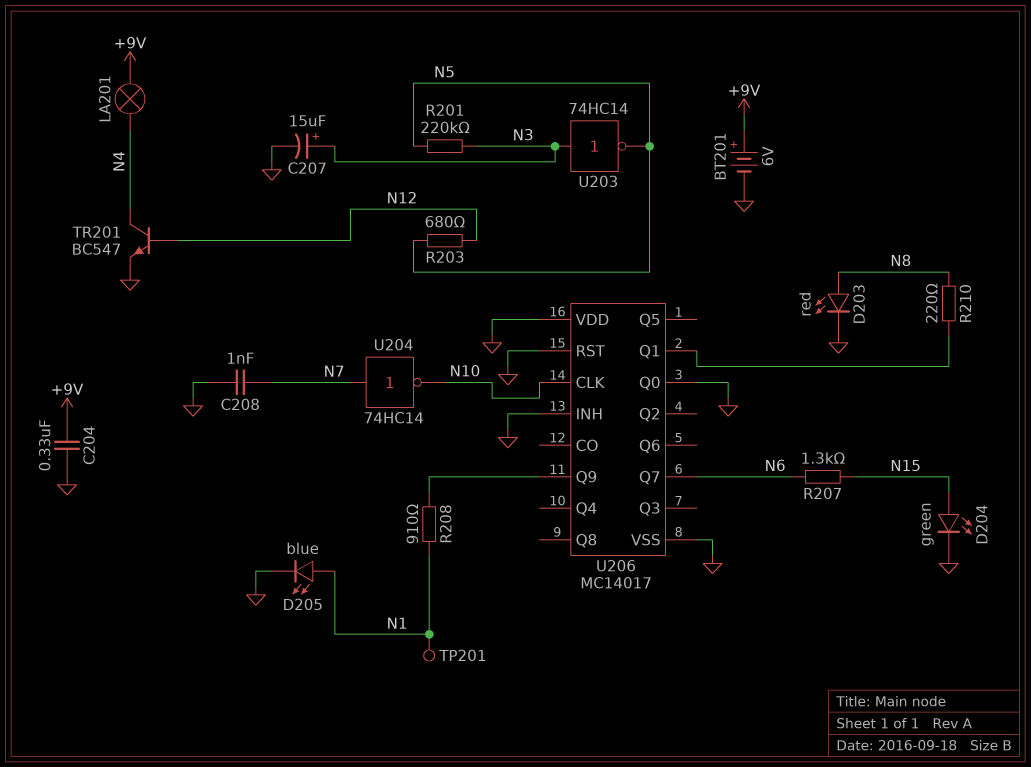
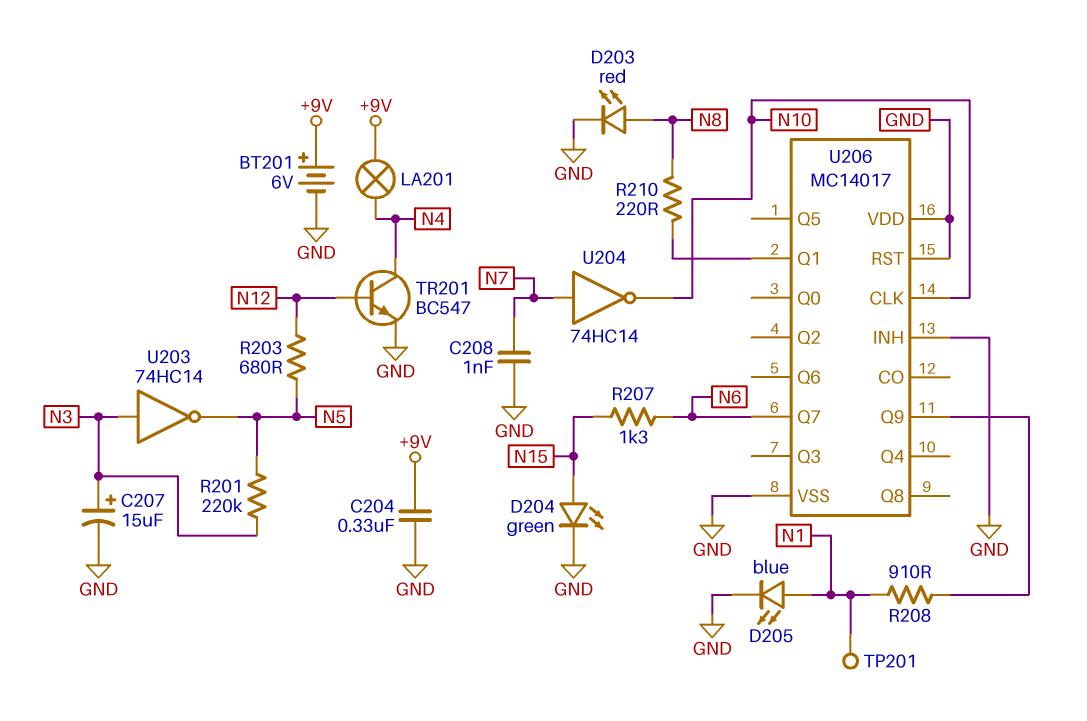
U206 pin Q0: GND -> none

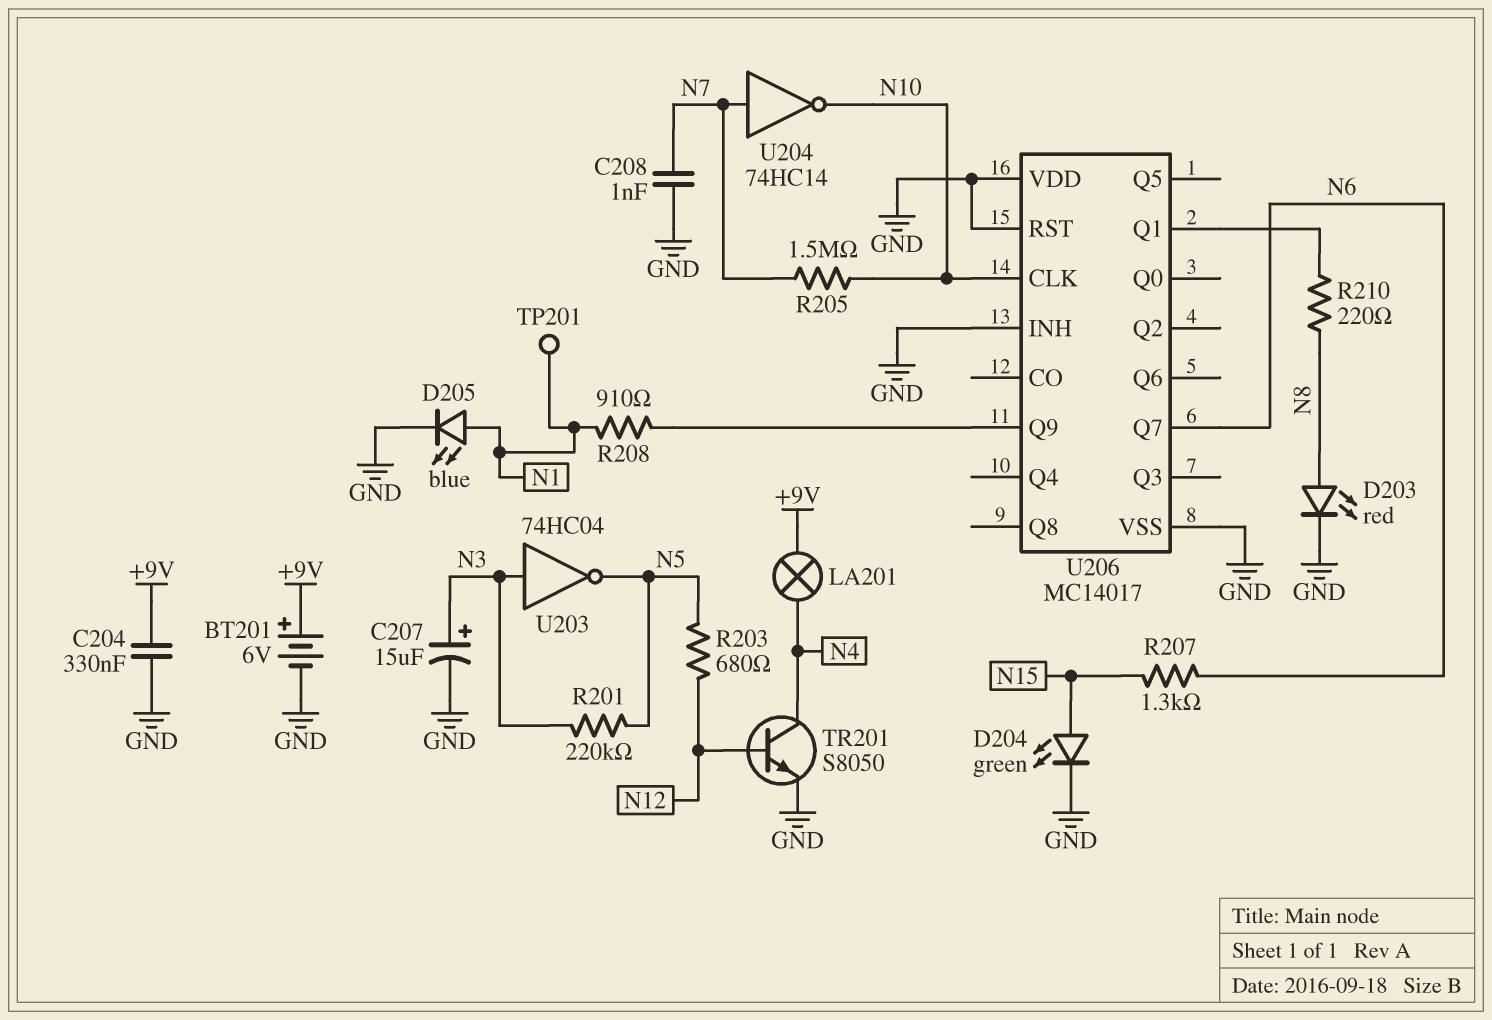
R205: none -> 1.5M (N7, N10)
TR201: NPN BC547 (B N12, C N4, E GND) -> NPN S8050 (B N12, C N4, E GND)
U203: NOT 74HC14 (in N3, out N5) -> NOT 74HC04 (in N3, out N5)

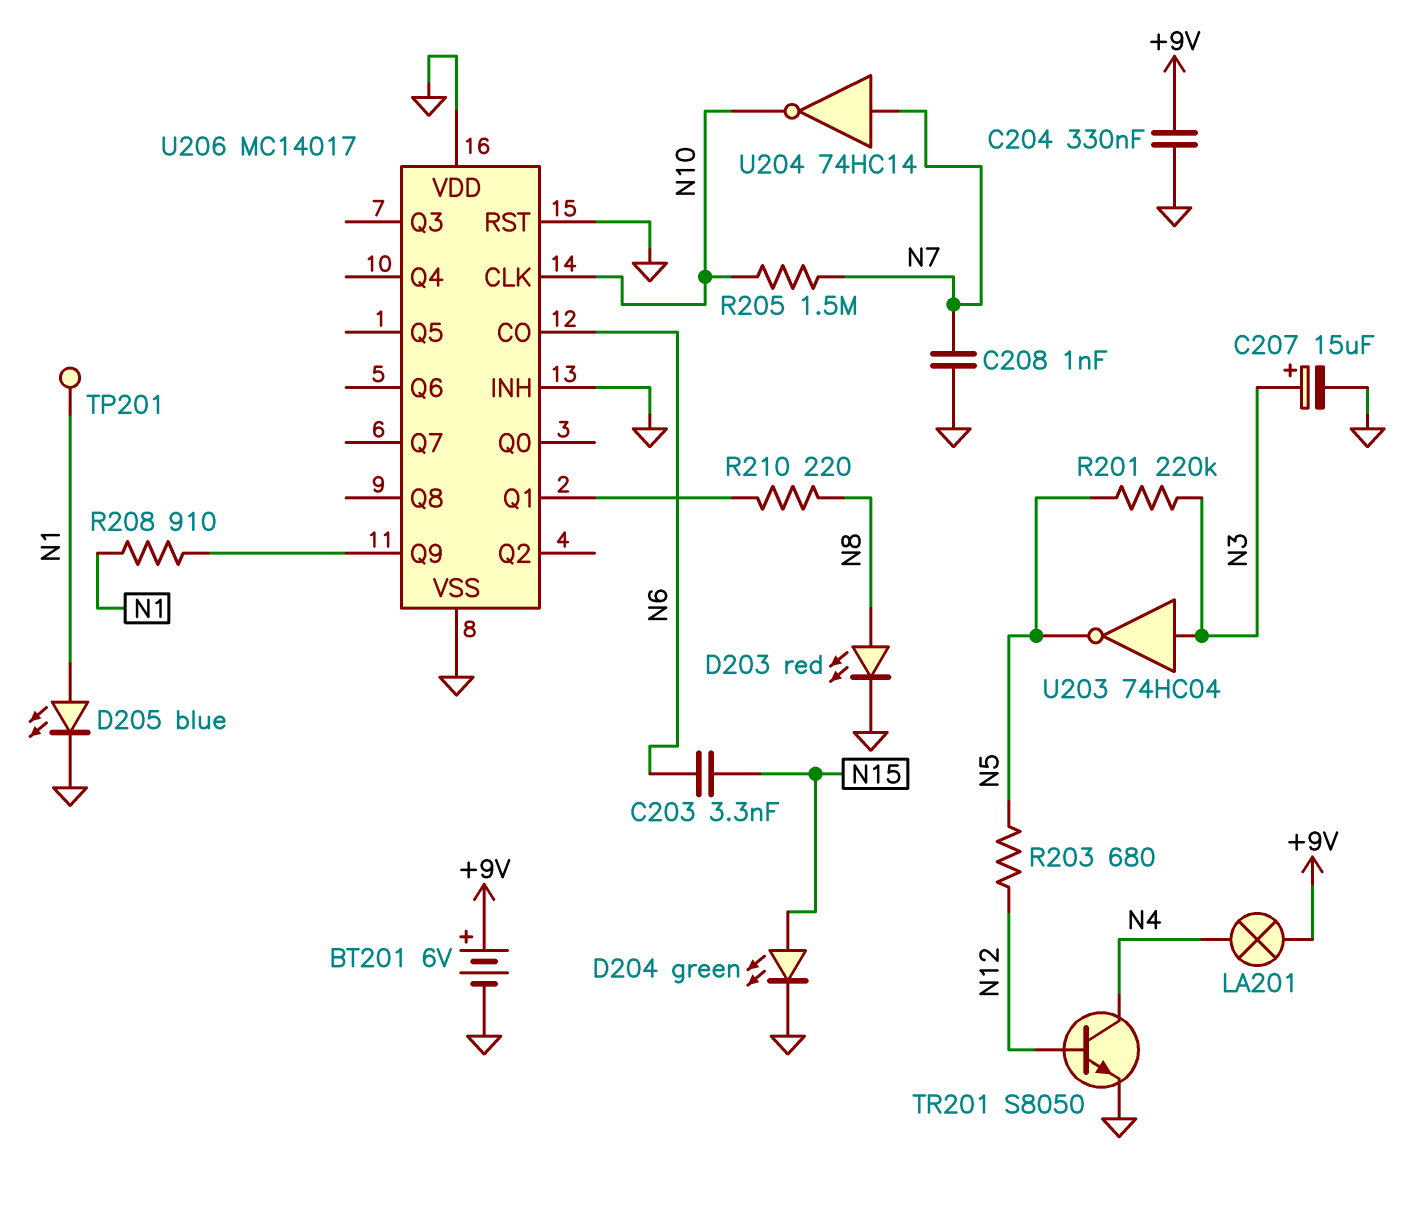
C203: none -> 3.3nF (N6, N15)
R207: 1.3k (N6, N15) -> none
U206 pin CO: none -> N6
U206 pin Q7: N6 -> none

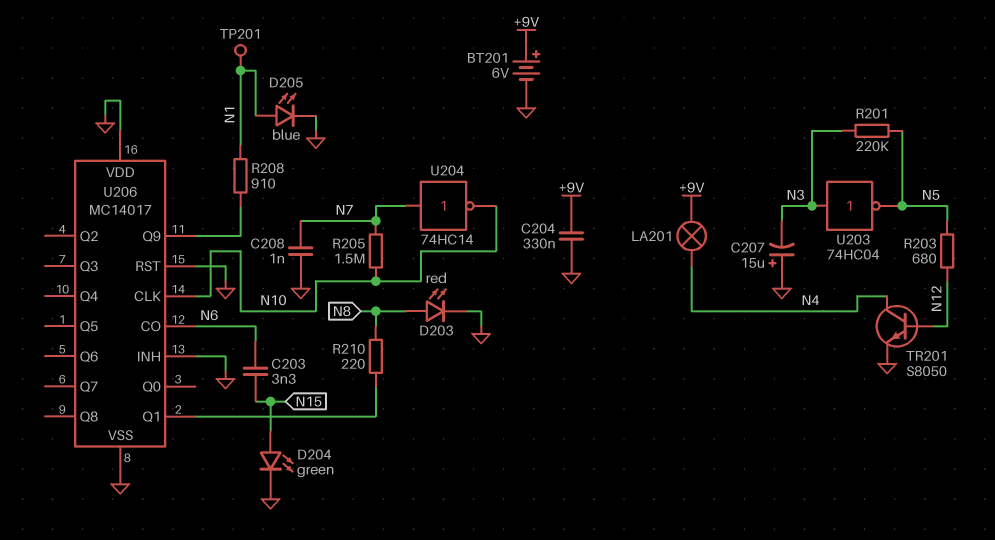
C207: 15uF (plus N3, minus GND) -> 15uF (plus GND, minus N3)

